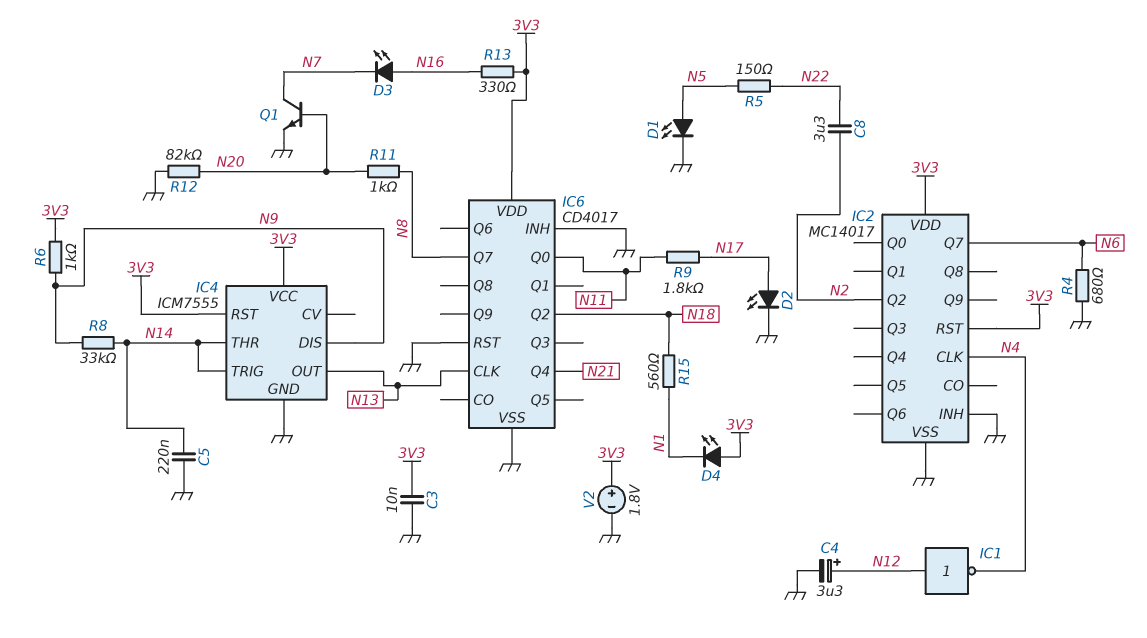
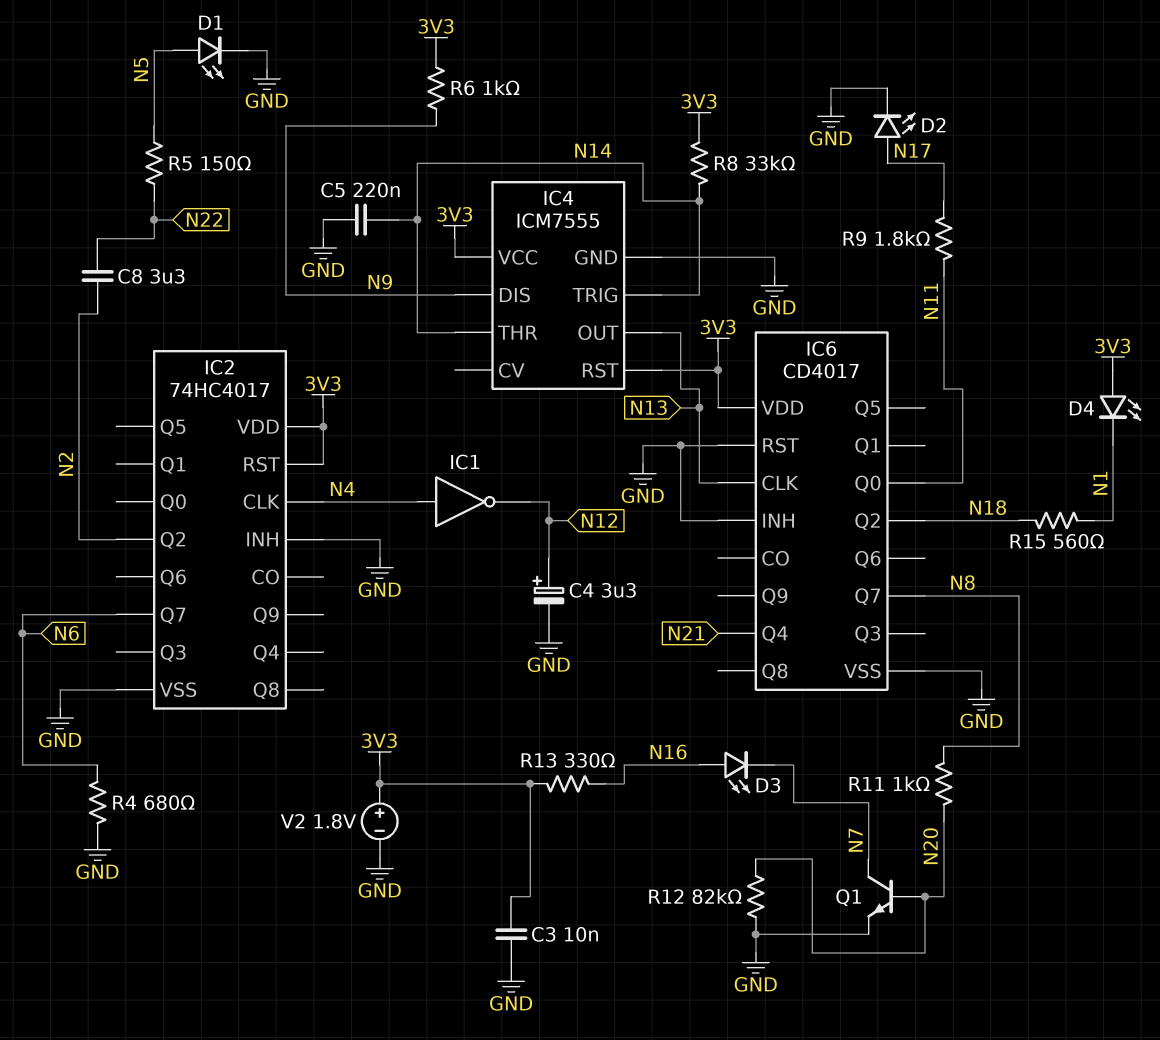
IC1: NOT (in N12, out N4) -> NOT (in N4, out N12)
IC2: MC14017 -> 74HC4017
R8: 33k (N9, N14) -> 33k (3V3, N14)

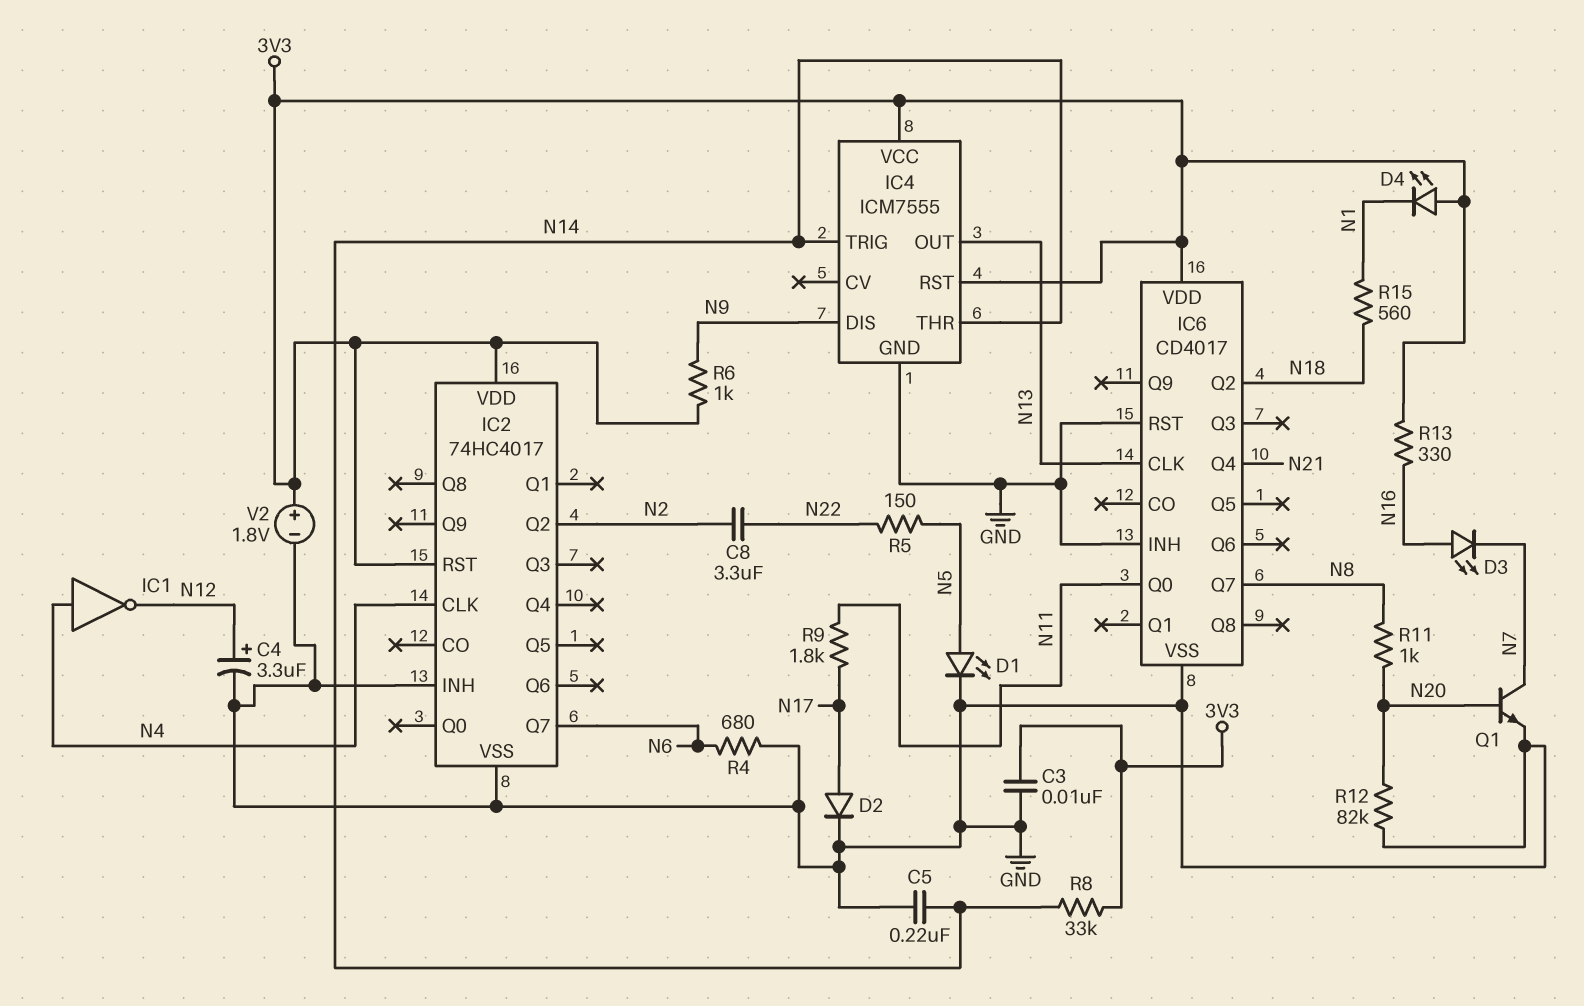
D2: LED (A N17, K GND) -> diode (A N17, K GND)

